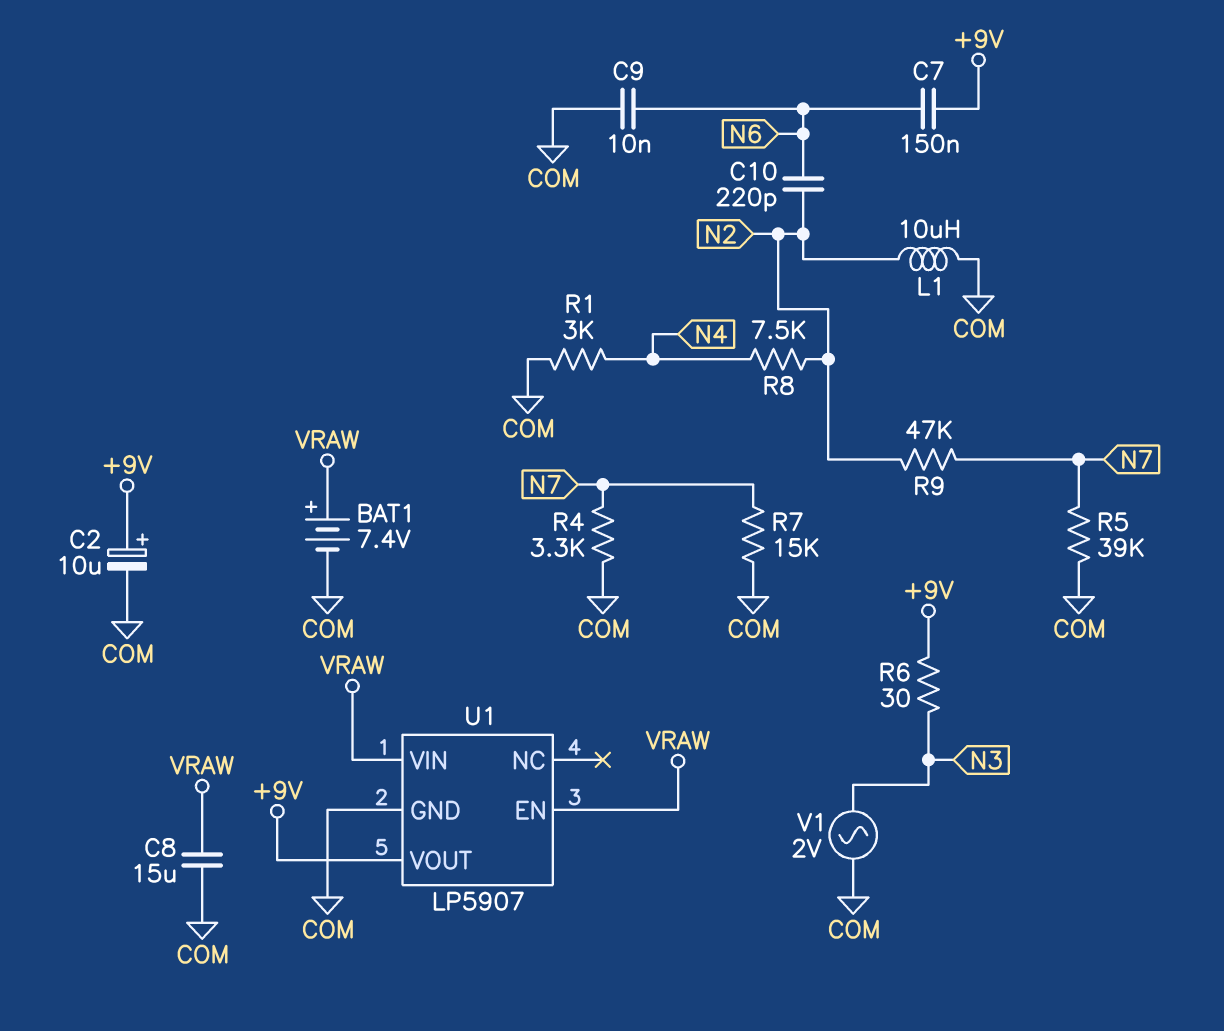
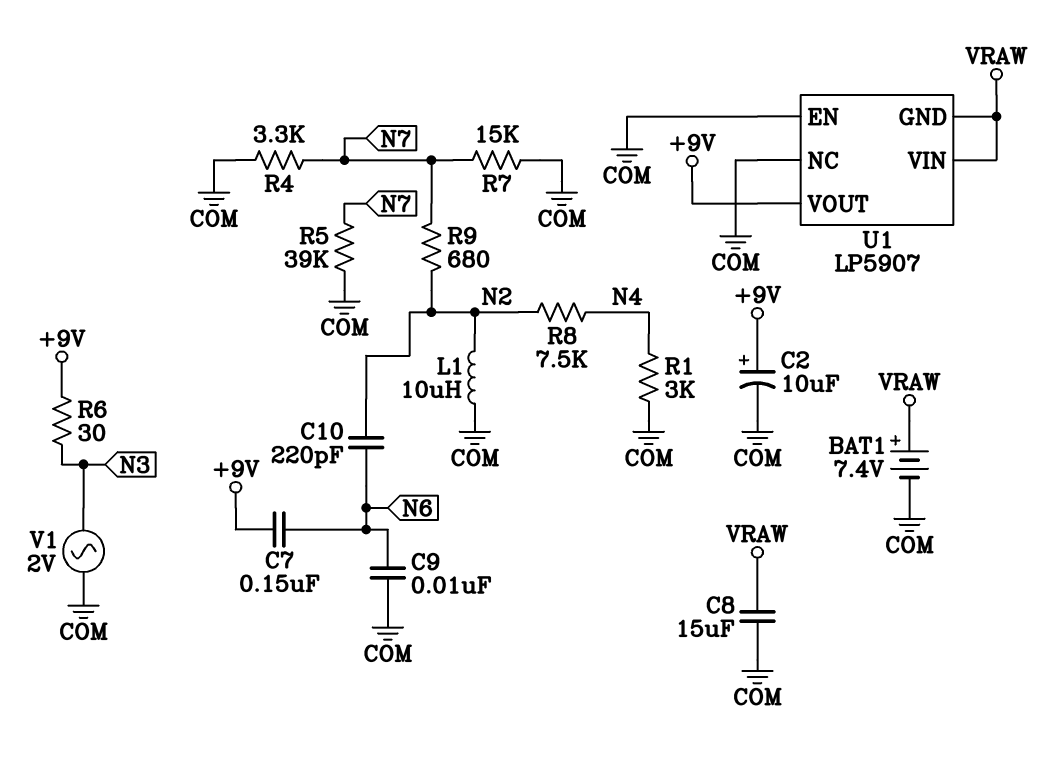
R9: 47k (N2, N7) -> 680 (N2, N7)
U1 pin EN: VRAW -> COM
U1 pin GND: COM -> VRAW
U1 pin NC: none -> COM

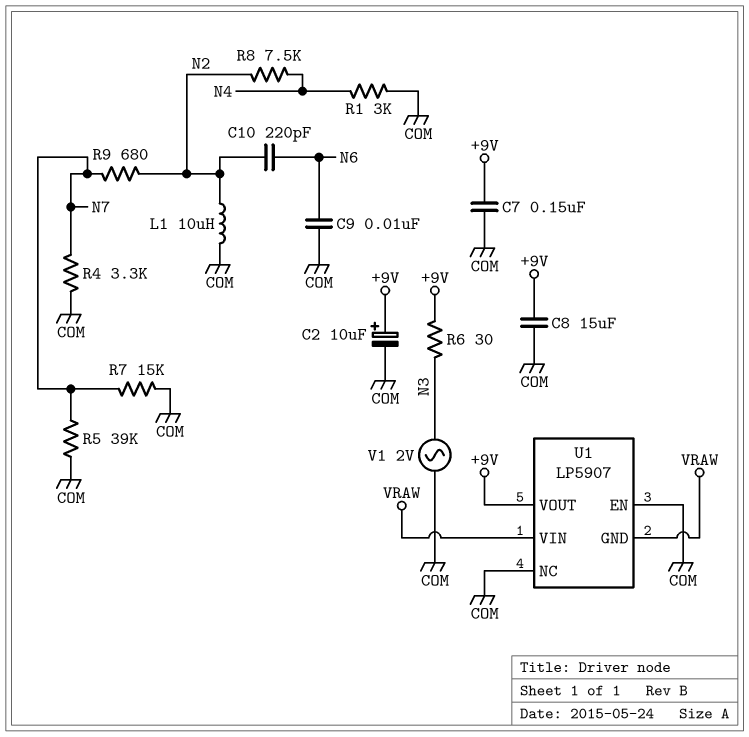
BAT1: 7.4V (plus VRAW, minus COM) -> none
C7: 150nF (+9V, N6) -> 150nF (+9V, COM)
C8: 15uF (COM, VRAW) -> 15uF (+9V, COM)

